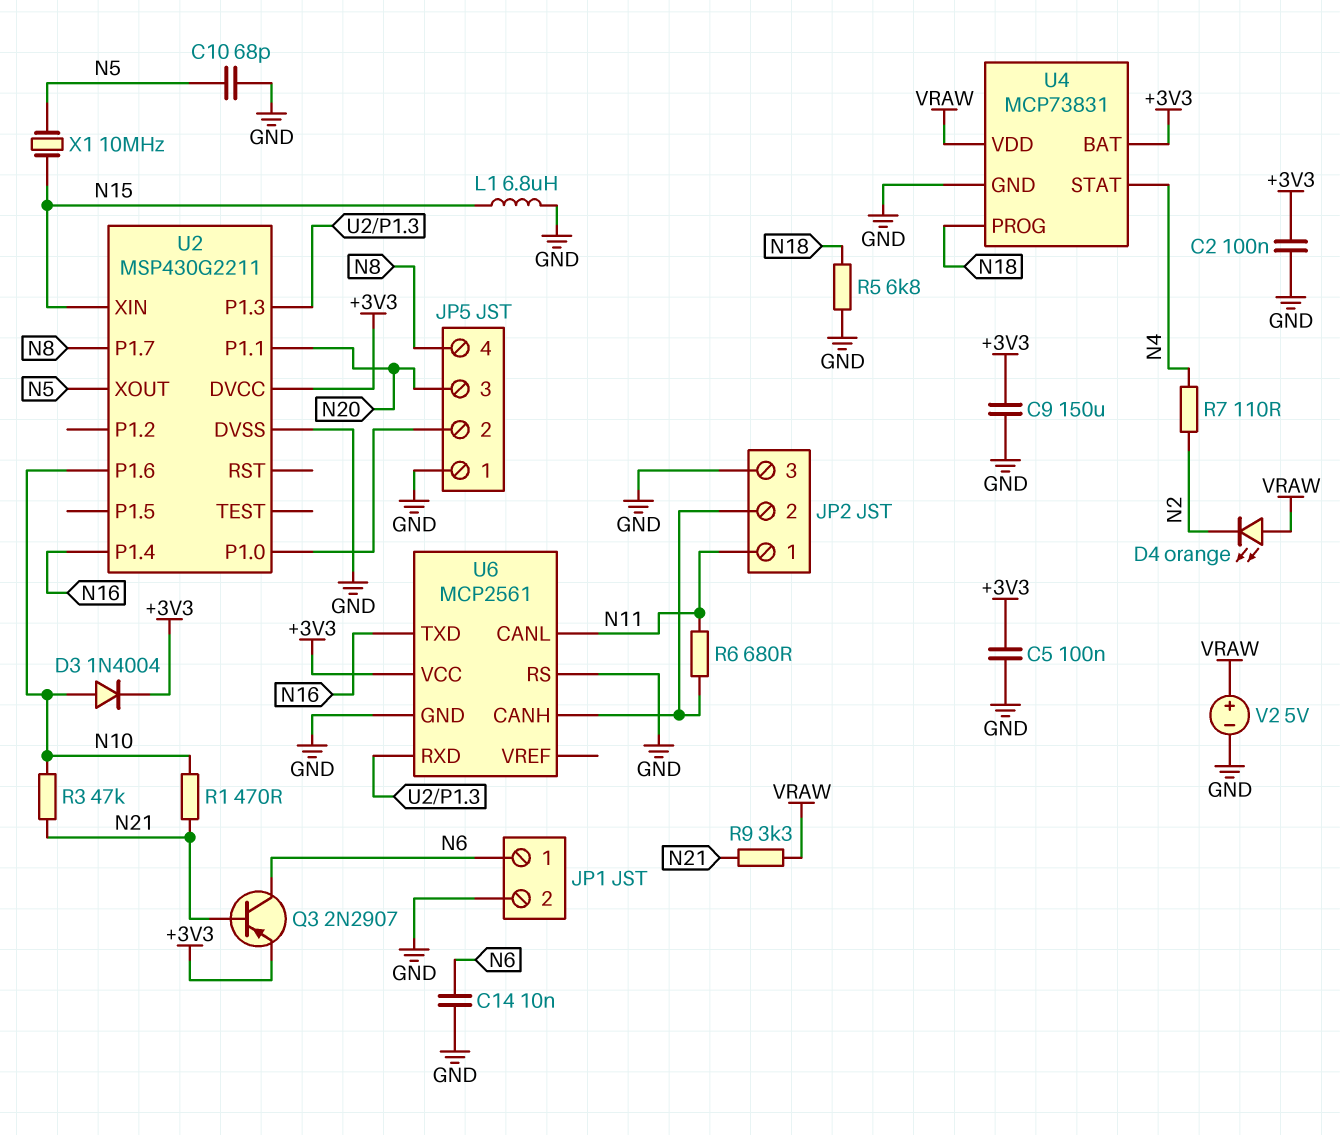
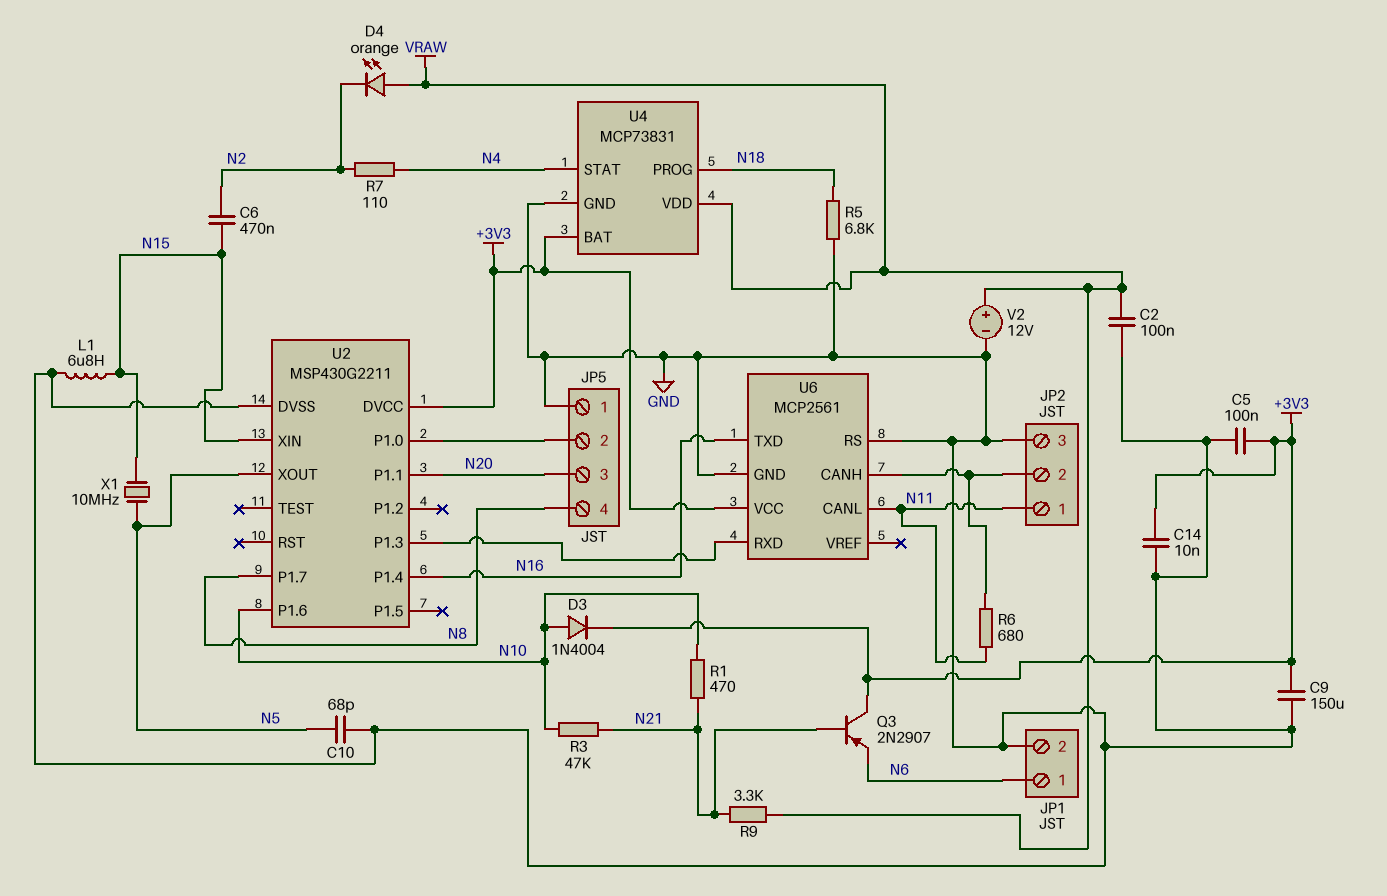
C2: 100nF (+3V3, GND) -> 100nF (GND, VRAW)
C6: none -> 470nF (N2, N15)
C14: 10nF (GND, N6) -> 10nF (+3V3, GND)
Q3: PNP 2N2907 (B N21, C N6, E +3V3) -> PNP 2N2907 (B N21, C +3V3, E N6)
V2: 5V (plus VRAW, minus GND) -> 12V (plus VRAW, minus GND)

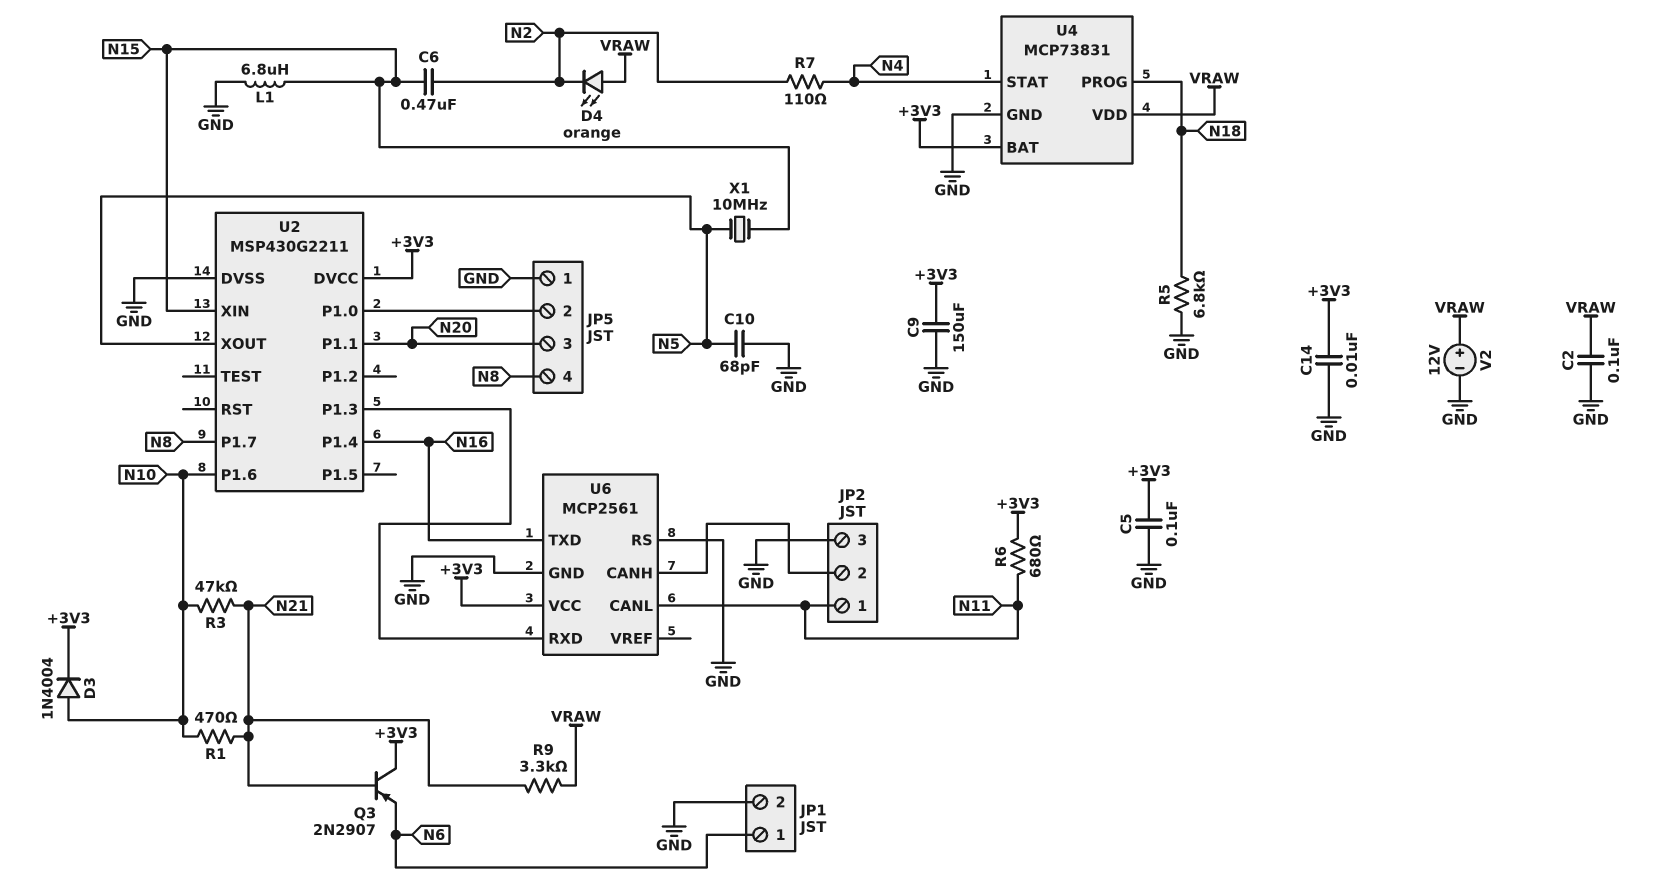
R6: 680 (JP2/2, N11) -> 680 (+3V3, N11)

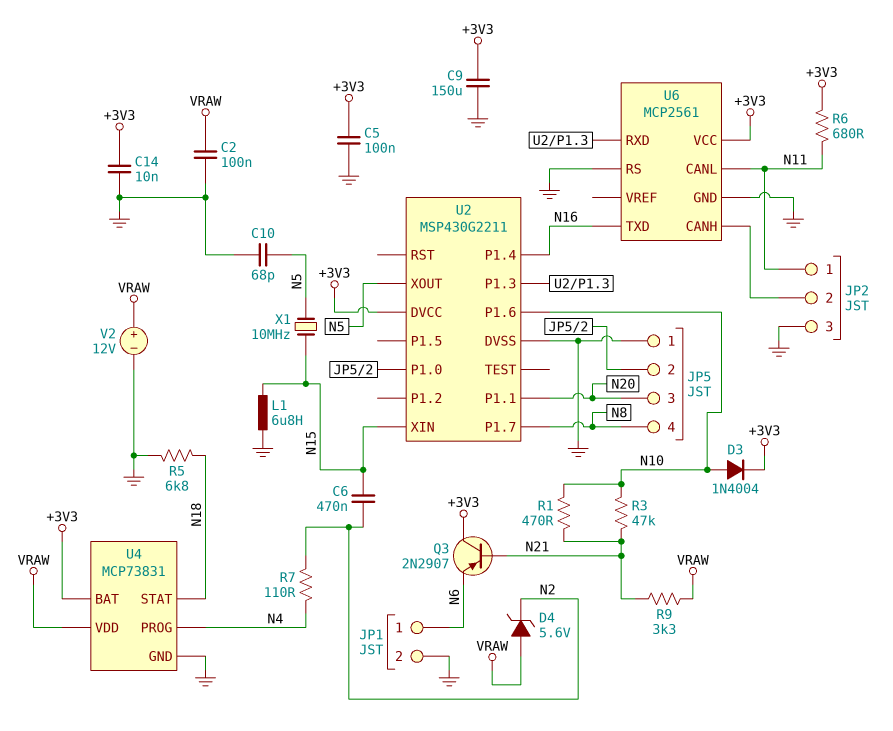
D4: LED orange (A VRAW, K N2) -> zener 5.6V (A VRAW, K N2)
U4 pin PROG: N18 -> N4
U4 pin STAT: N4 -> N18

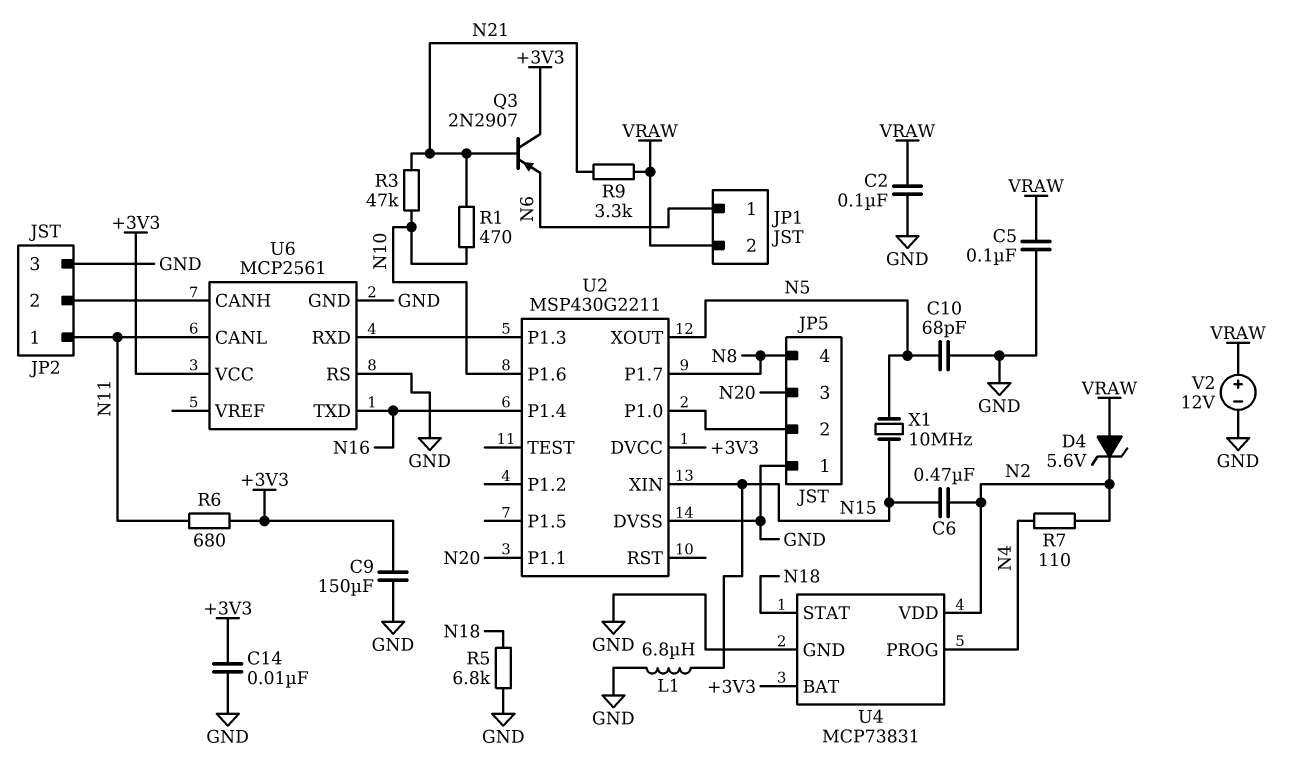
C5: 100nF (+3V3, GND) -> 100nF (GND, VRAW)
D3: diode 1N4004 (A N10, K +3V3) -> none
JP1 pin 2: GND -> VRAW
U4 pin VDD: VRAW -> N2

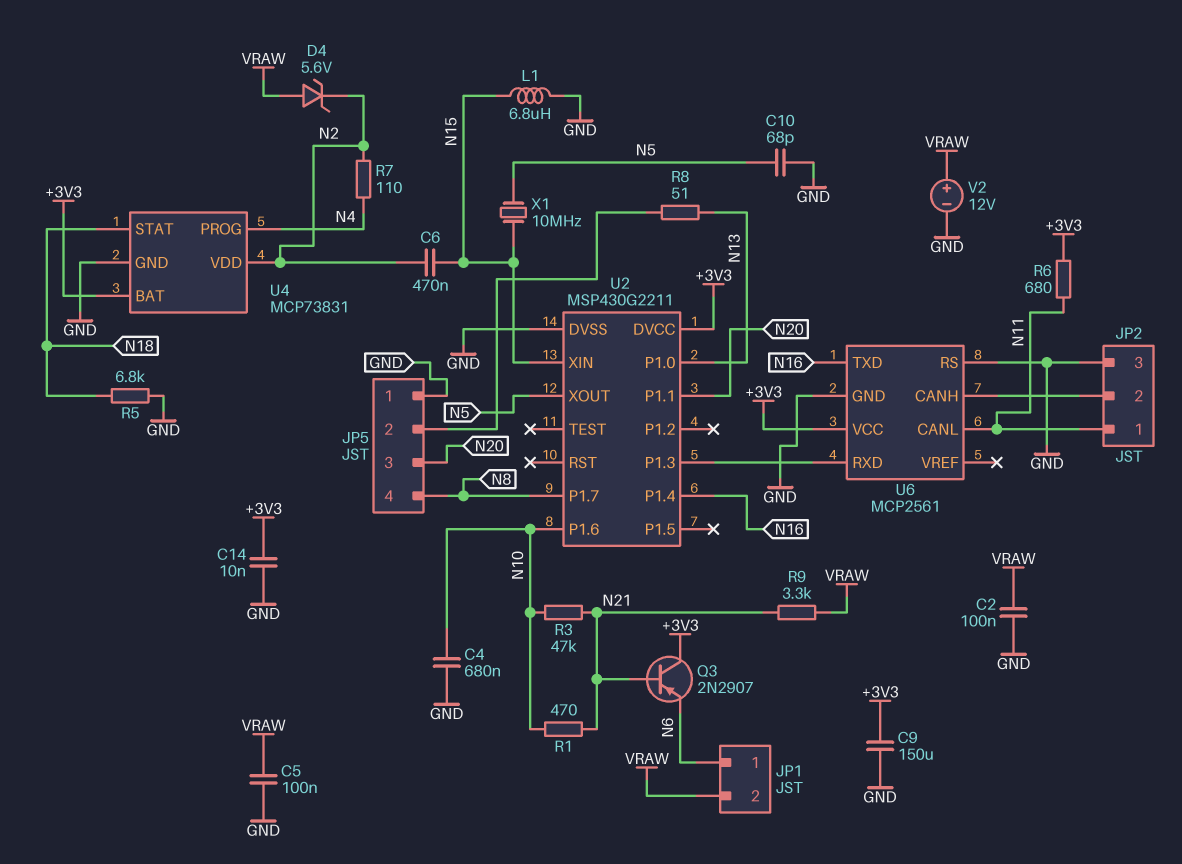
C4: none -> 680nF (GND, N10)
R8: none -> 51 (JP5/2, N13)
U2 pin P1.0: JP5/2 -> N13

